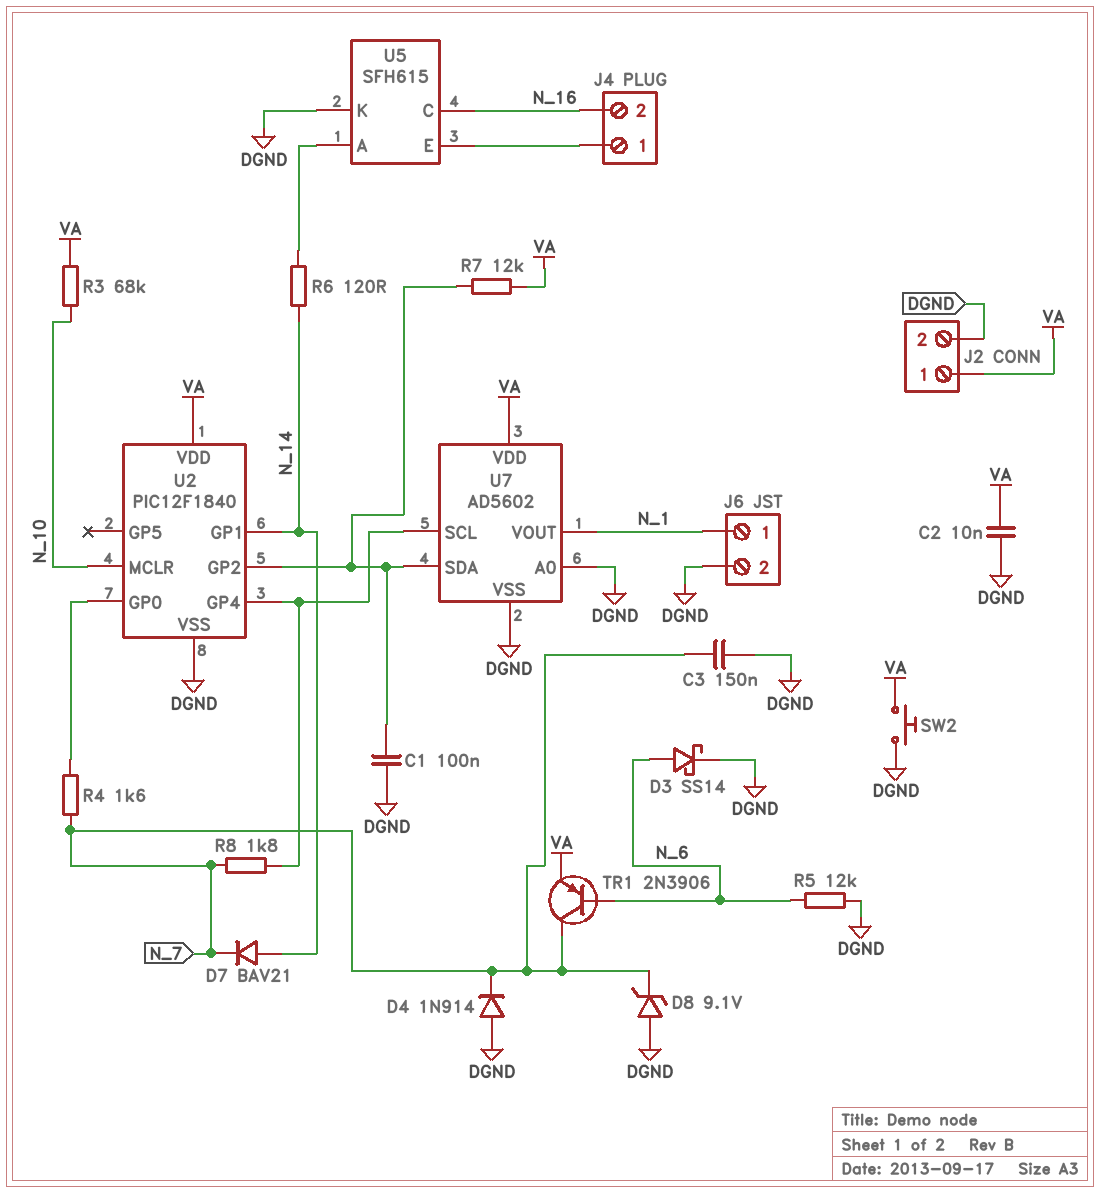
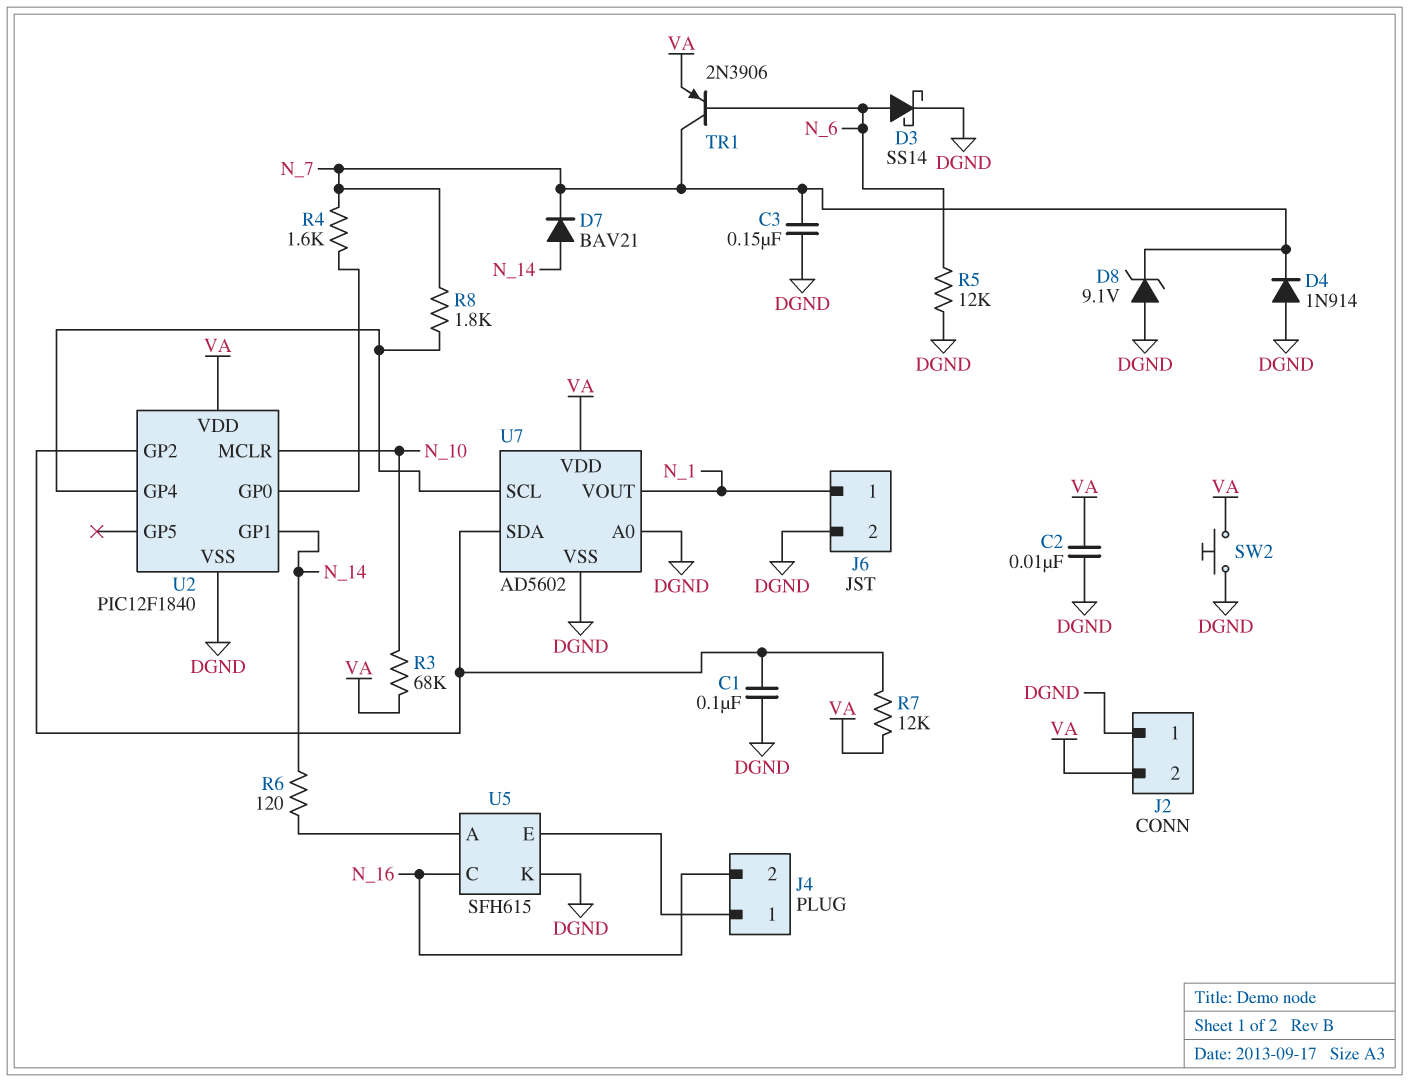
J2 pin 1: VA -> DGND
J2 pin 2: DGND -> VA

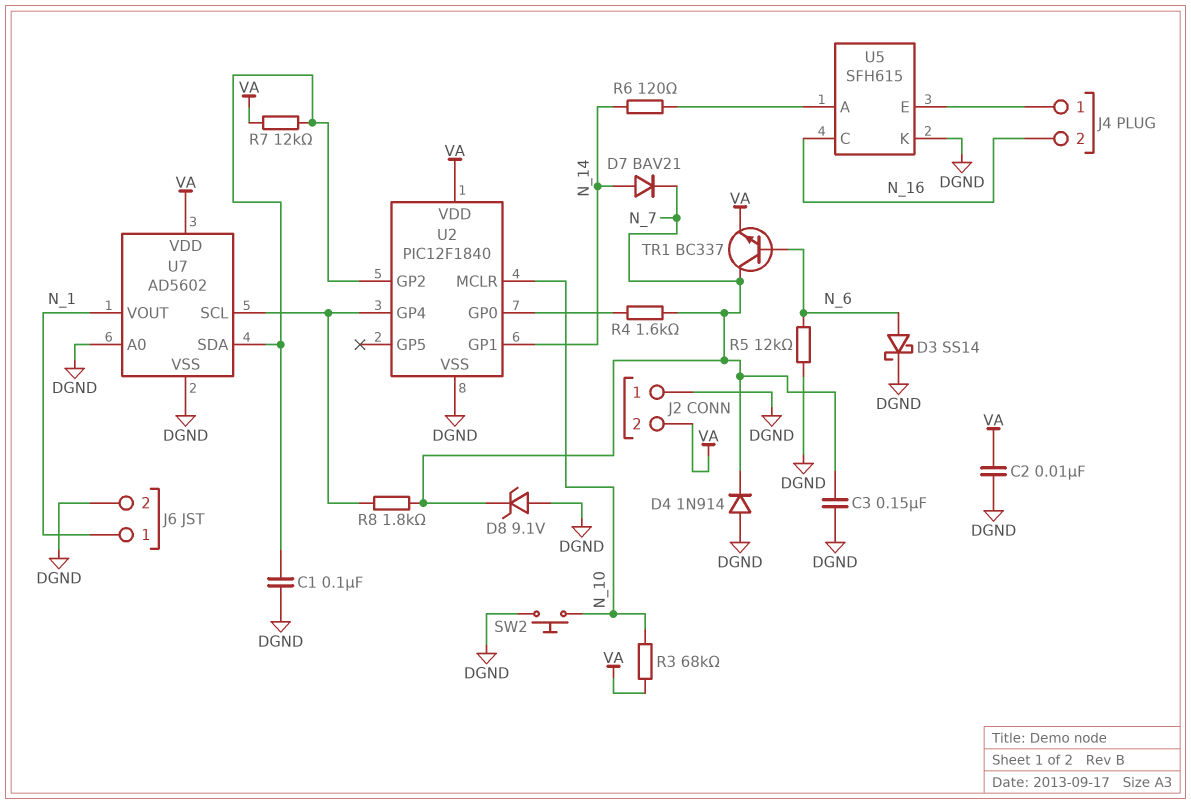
SW2: button (DGND, VA) -> button (DGND, N_10)
TR1: PNP 2N3906 (B N_6, C N_7, E VA) -> NPN BC337 (B N_6, C N_7, E VA)

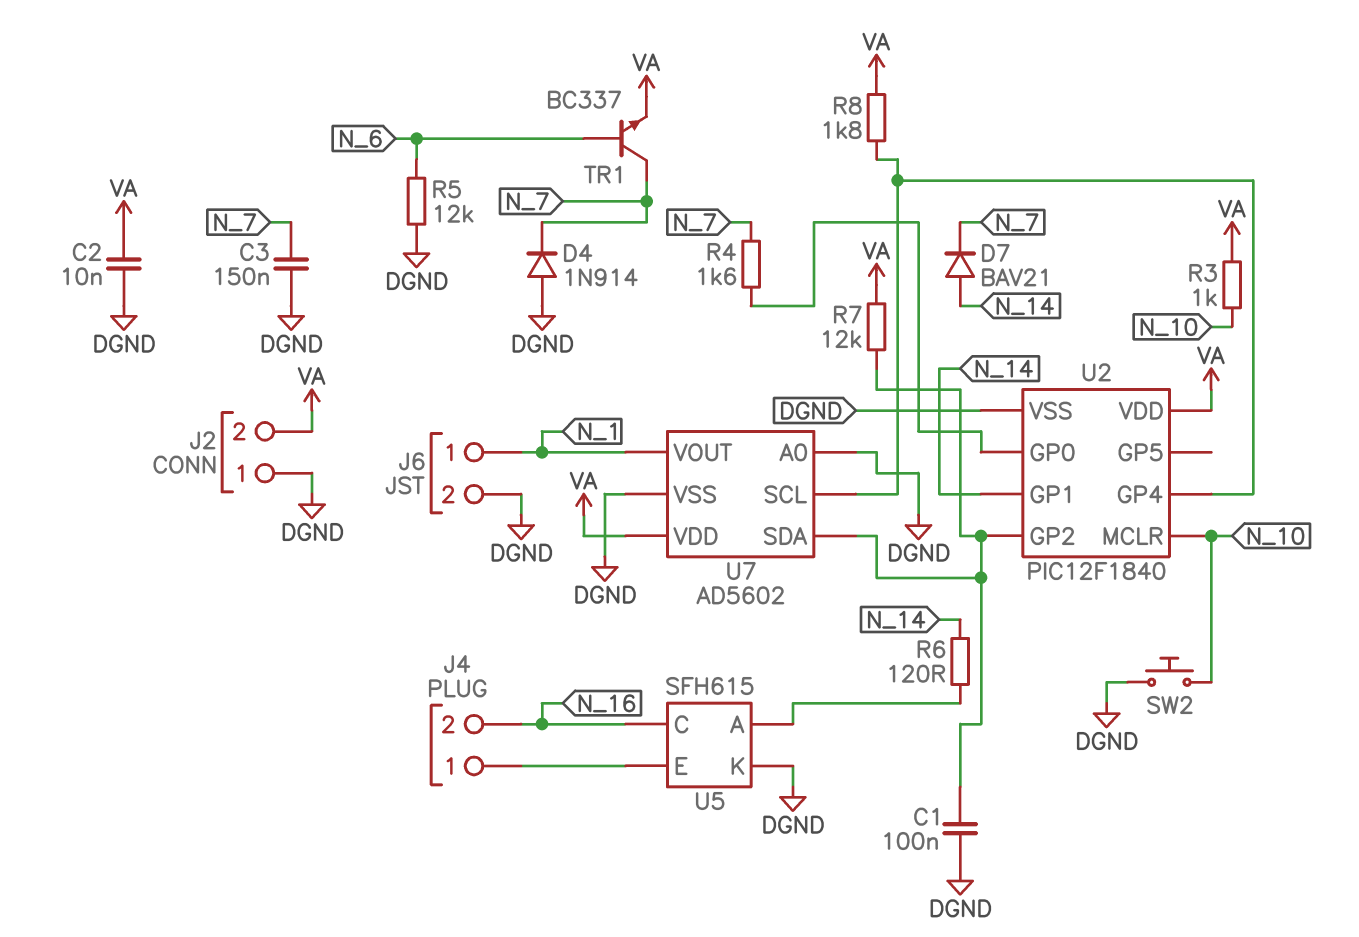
D3: schottky SS14 (A N_6, K DGND) -> none
D8: zener 9.1V (A DGND, K N_7) -> none
R3: 68k (N_10, VA) -> 1k (N_10, VA)
R8: 1.8k (N_7, U2/GP4) -> 1.8k (U2/GP4, VA)

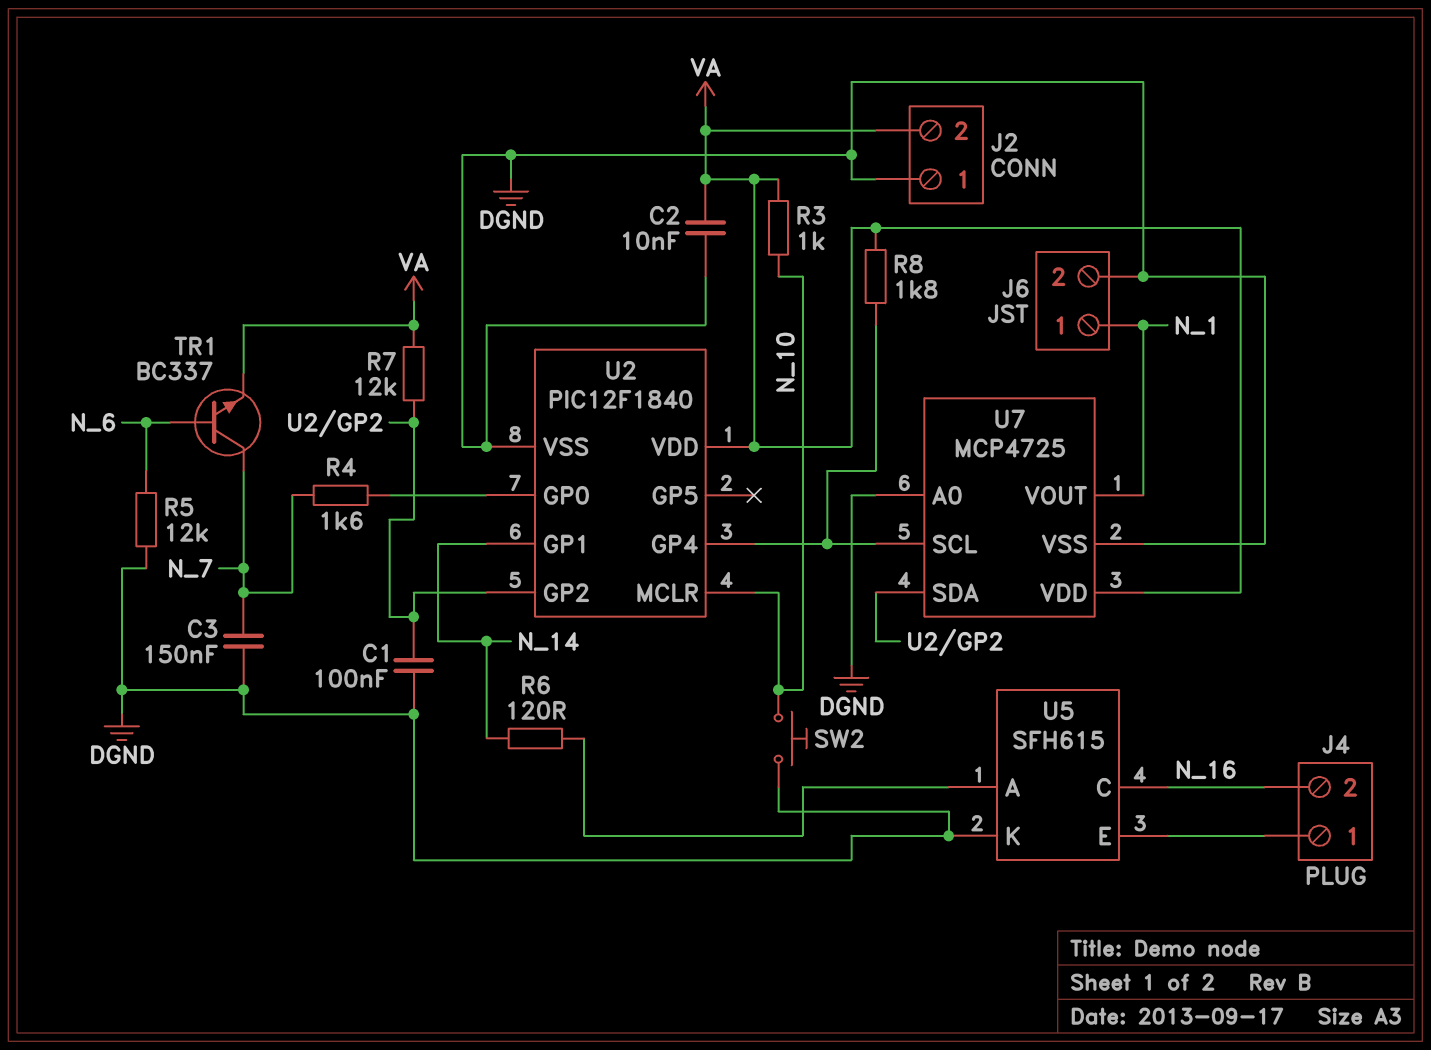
D4: diode 1N914 (A DGND, K N_7) -> none
D7: diode BAV21 (A N_14, K N_7) -> none
U7: AD5602 -> MCP4725

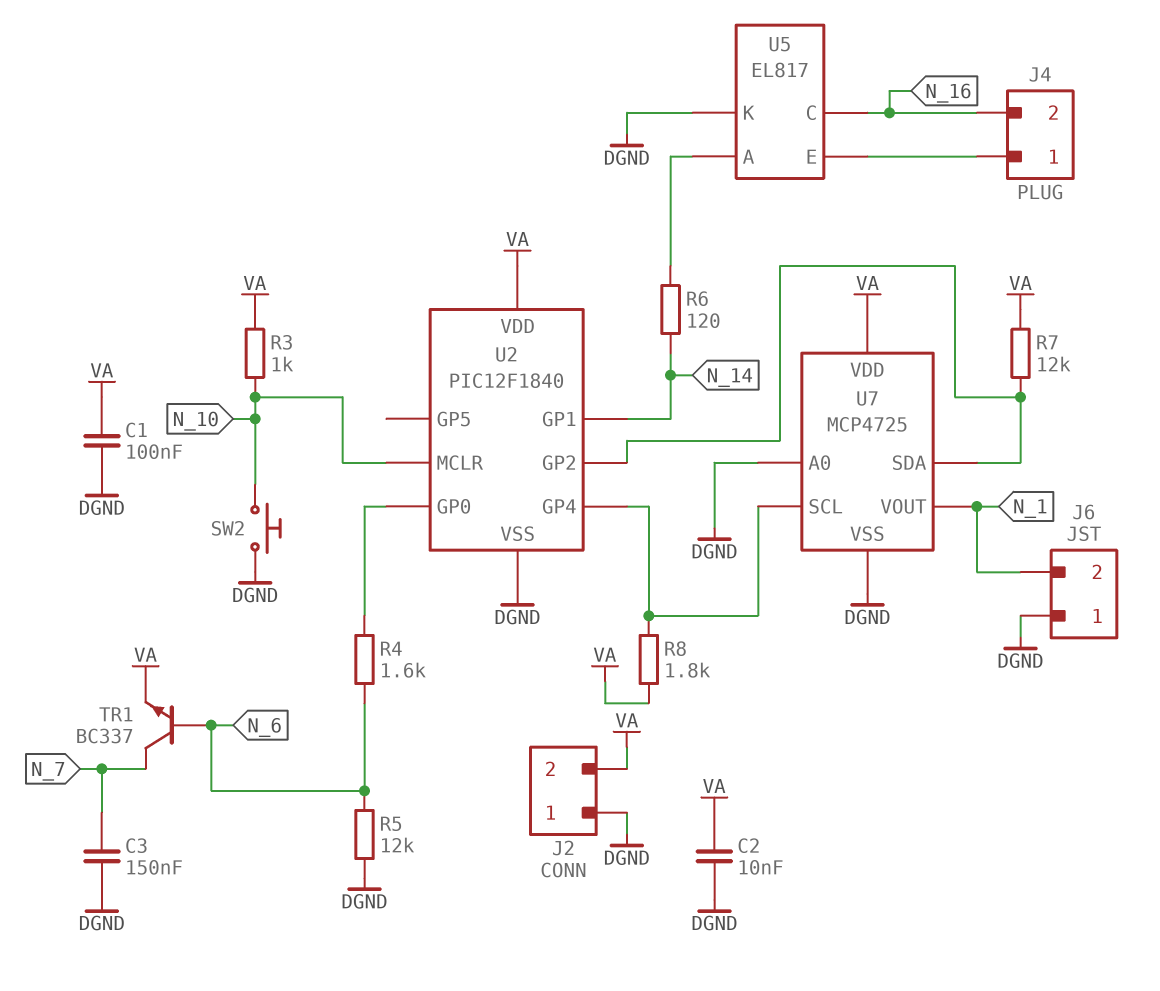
C1: 100nF (DGND, U2/GP2) -> 100nF (DGND, VA)
J6 pin 1: N_1 -> DGND
J6 pin 2: DGND -> N_1
R4: 1.6k (N_7, U2/GP0) -> 1.6k (N_6, U2/GP0)
U5: SFH615 -> EL817

